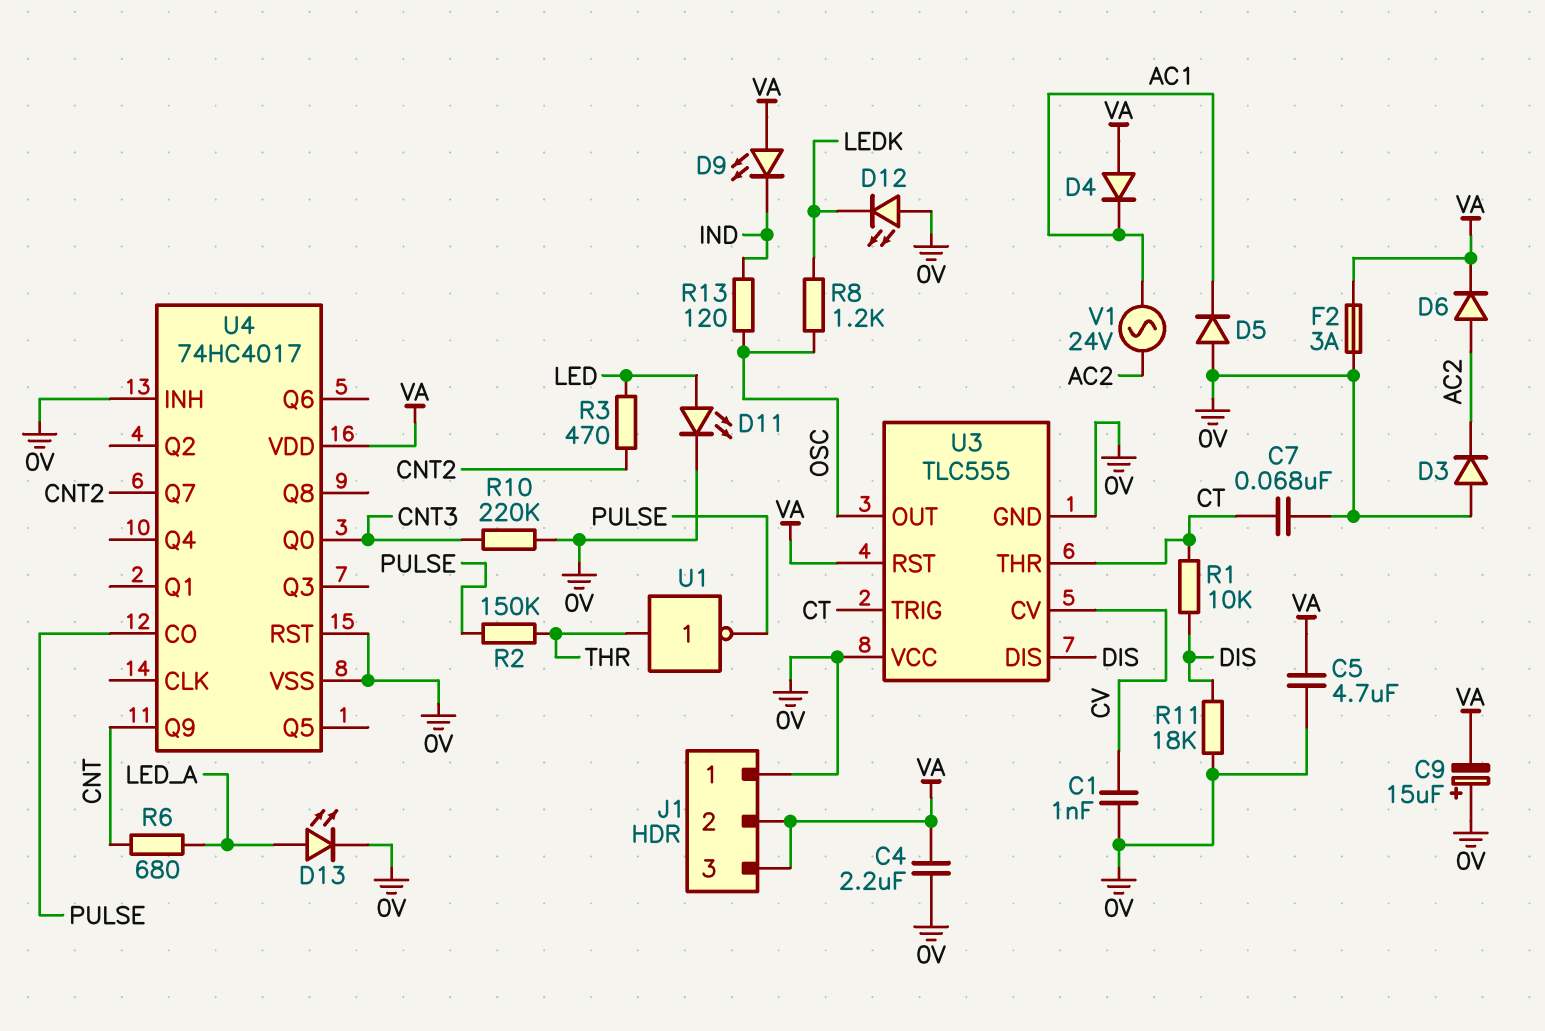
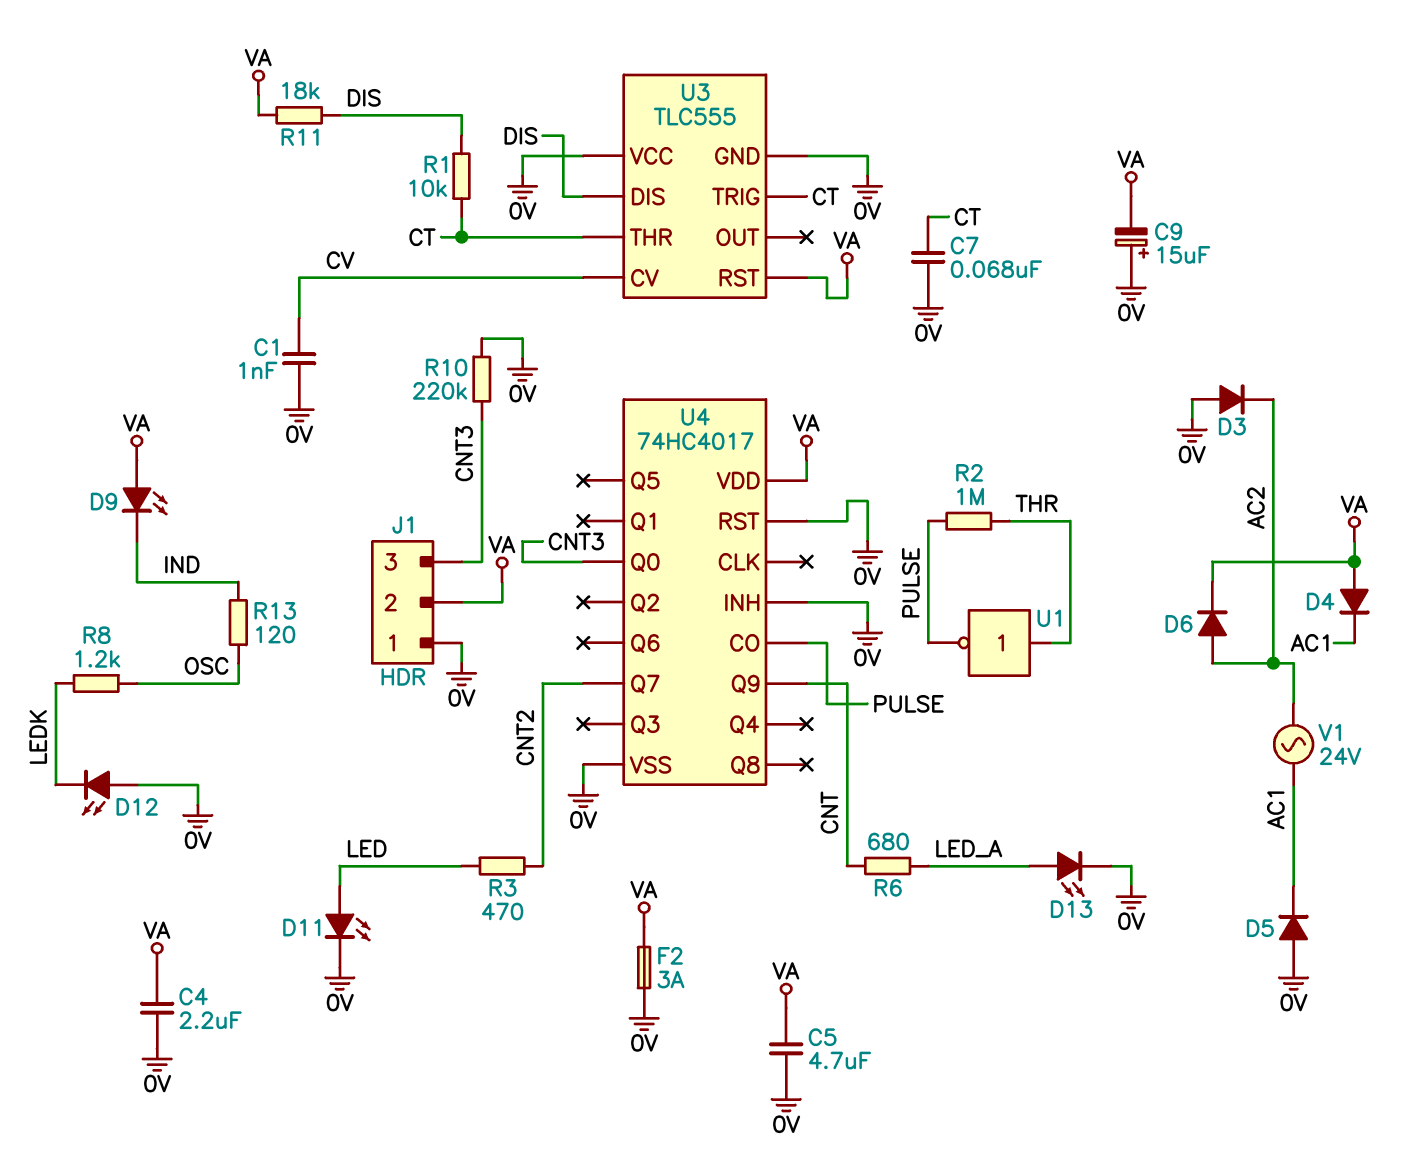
J1 pin 3: VA -> CNT3
R2: 150k (PULSE, THR) -> 1M (PULSE, THR)
R11: 18k (0V, DIS) -> 18k (DIS, VA)
U3 pin OUT: OSC -> none

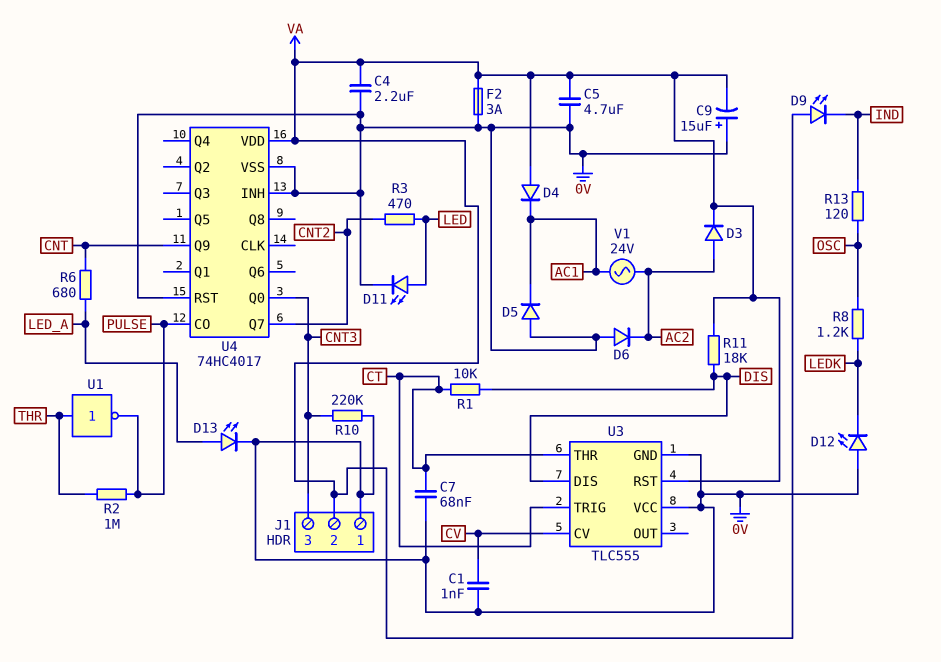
D3: diode (A 0V, K AC2) -> diode (A AC2, K VA)
D6: diode (A AC2, K VA) -> diode (A 0V, K AC2)

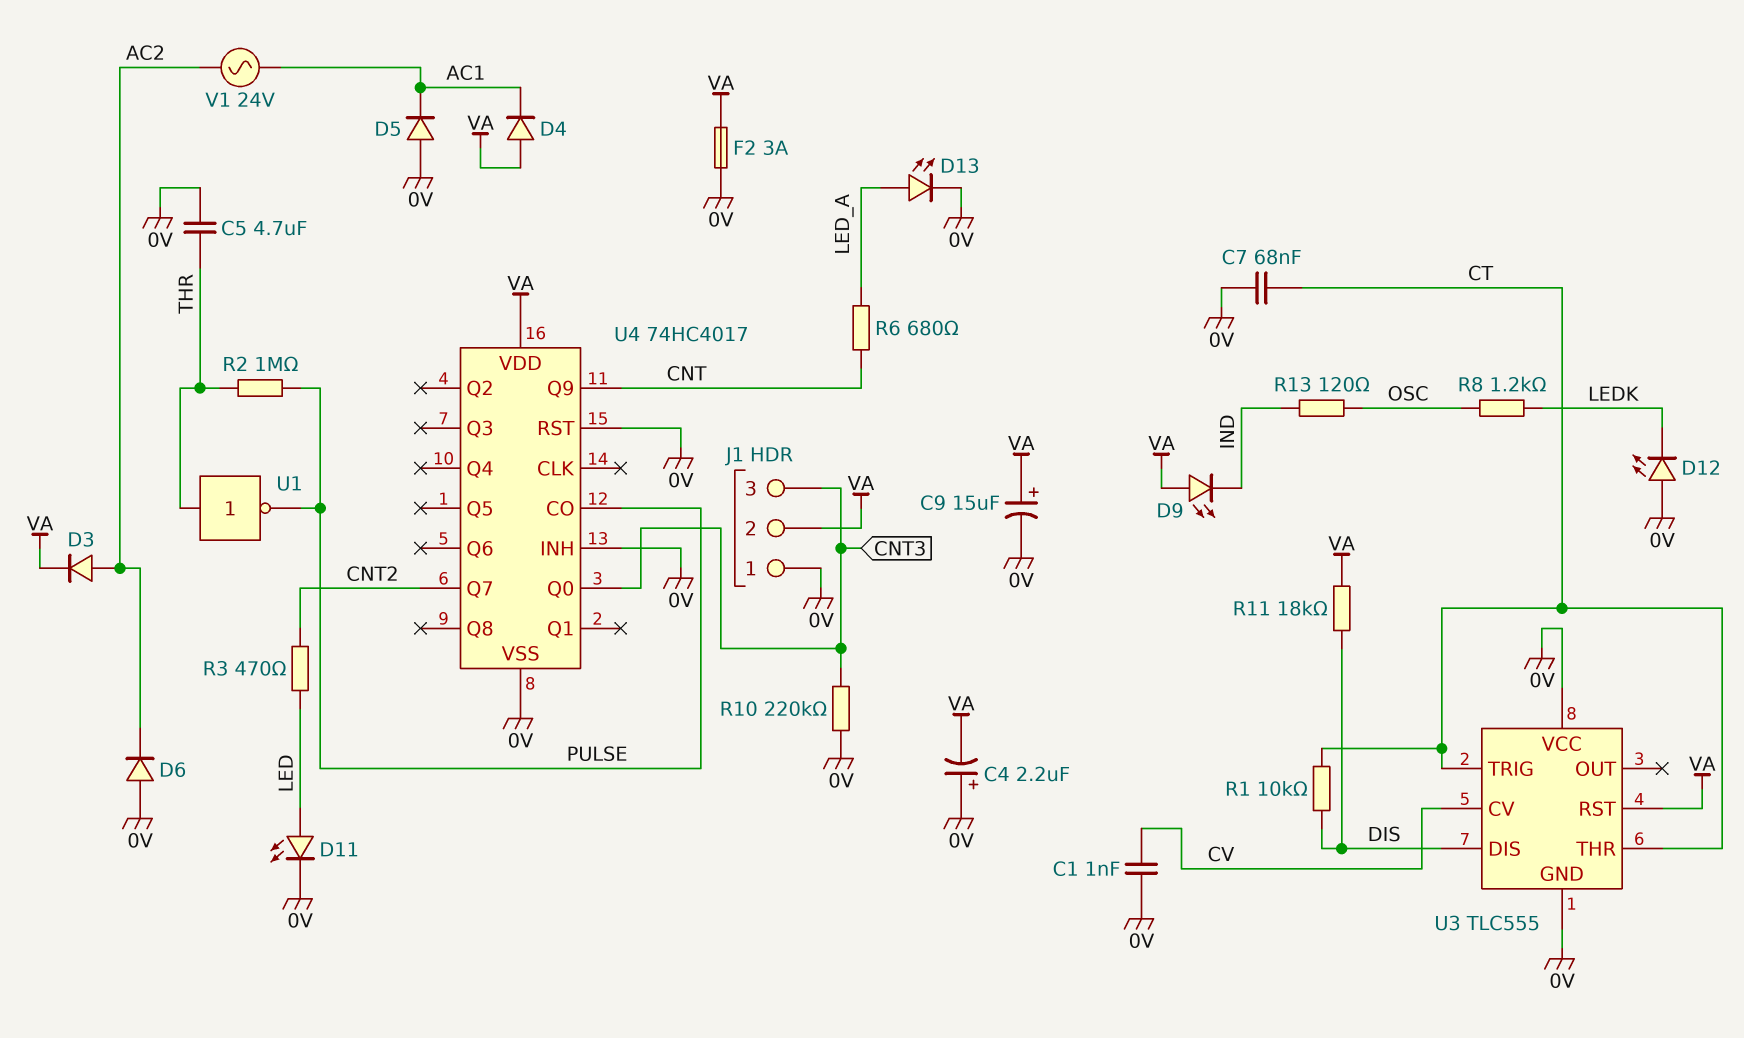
C4: 2.2uF (0V, VA) -> 2.2uF (plus 0V, minus VA)
C5: 4.7uF (0V, VA) -> 4.7uF (0V, THR)
C9: 15uF (plus 0V, minus VA) -> 15uF (plus VA, minus 0V)

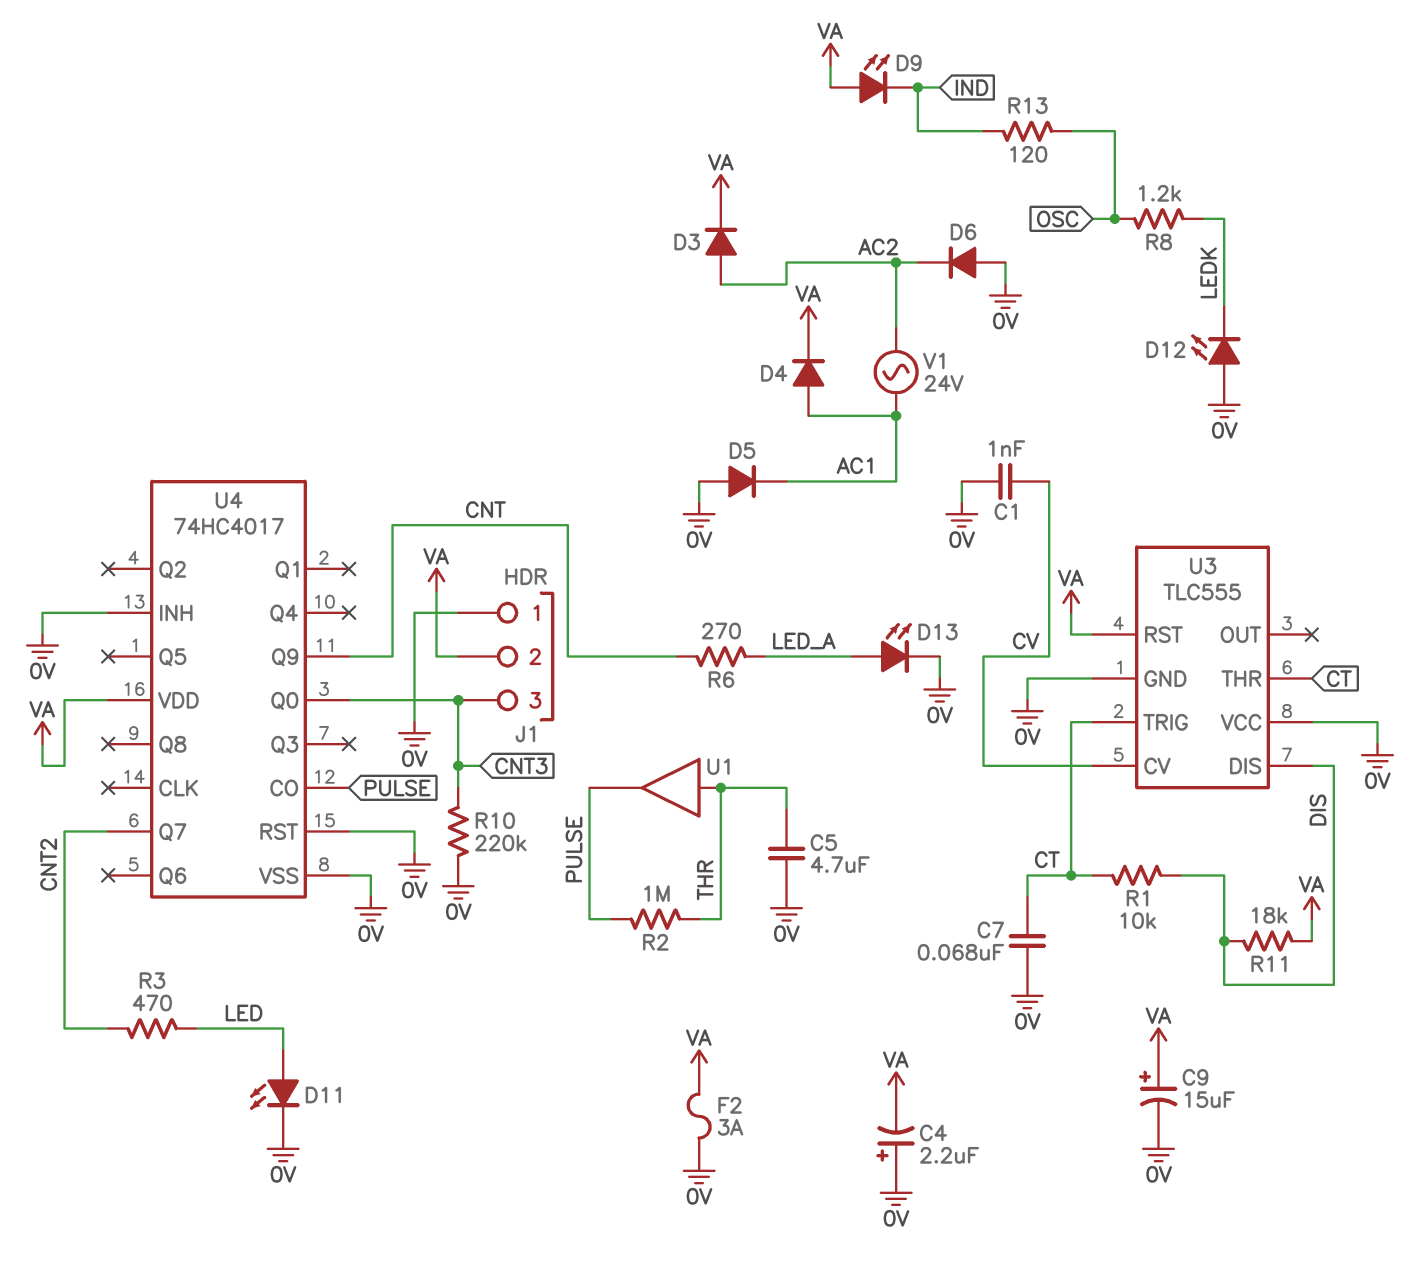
D4: diode (A VA, K AC1) -> diode (A AC1, K VA)
R6: 680 (CNT, LED_A) -> 270 (CNT, LED_A)
U1: NOT (in THR, out PULSE) -> buffer (in THR, out PULSE)

